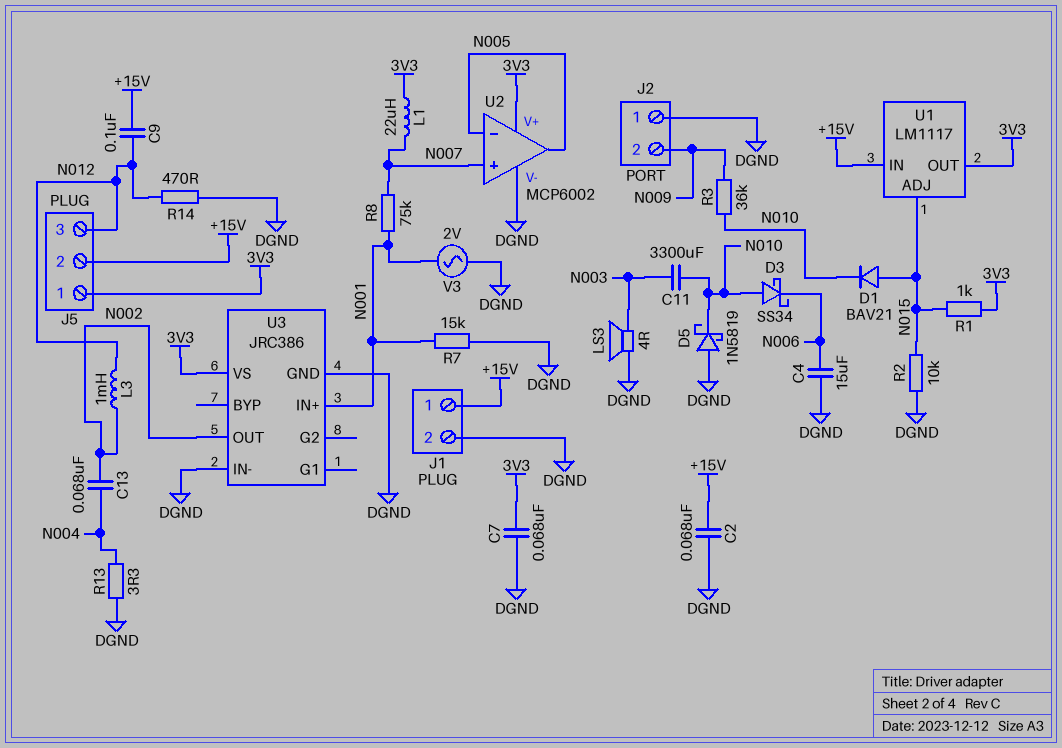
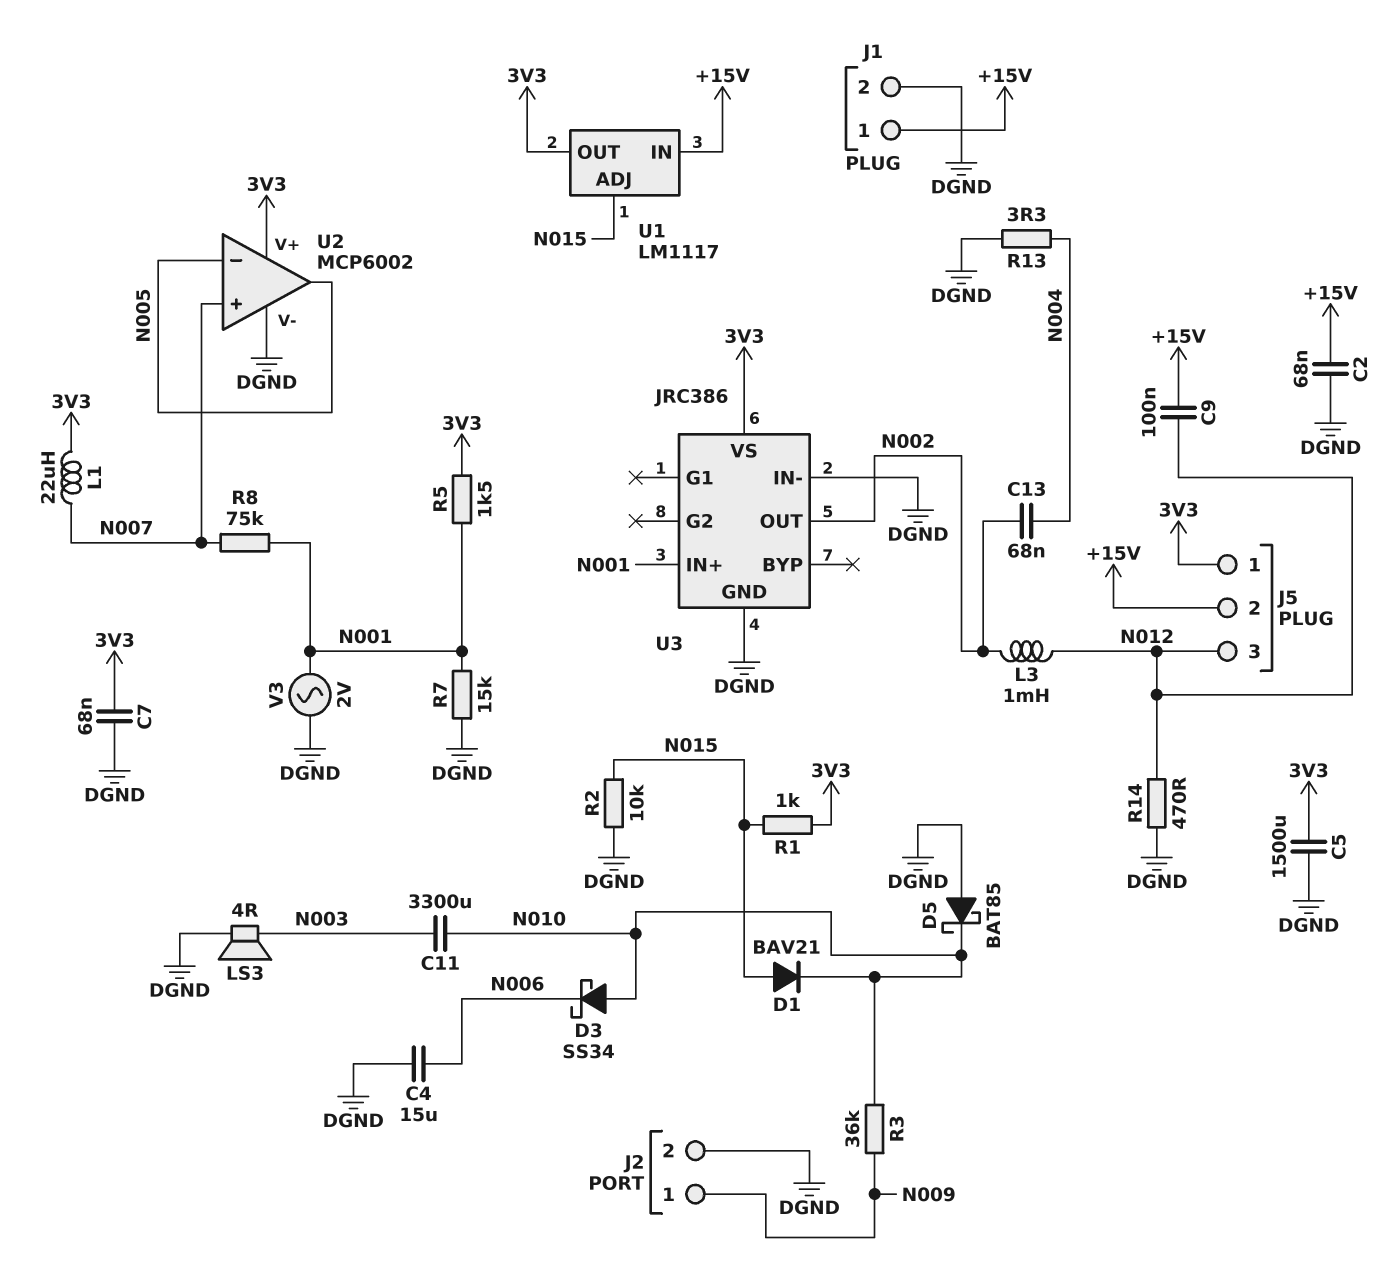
C5: none -> 1500uF (3V3, DGND)
D5: schottky 1N5819 (A DGND, K N010) -> schottky BAT85 (A DGND, K N010)
J2 pin 1: DGND -> N009
J2 pin 2: N009 -> DGND
R5: none -> 1.5k (3V3, N001)

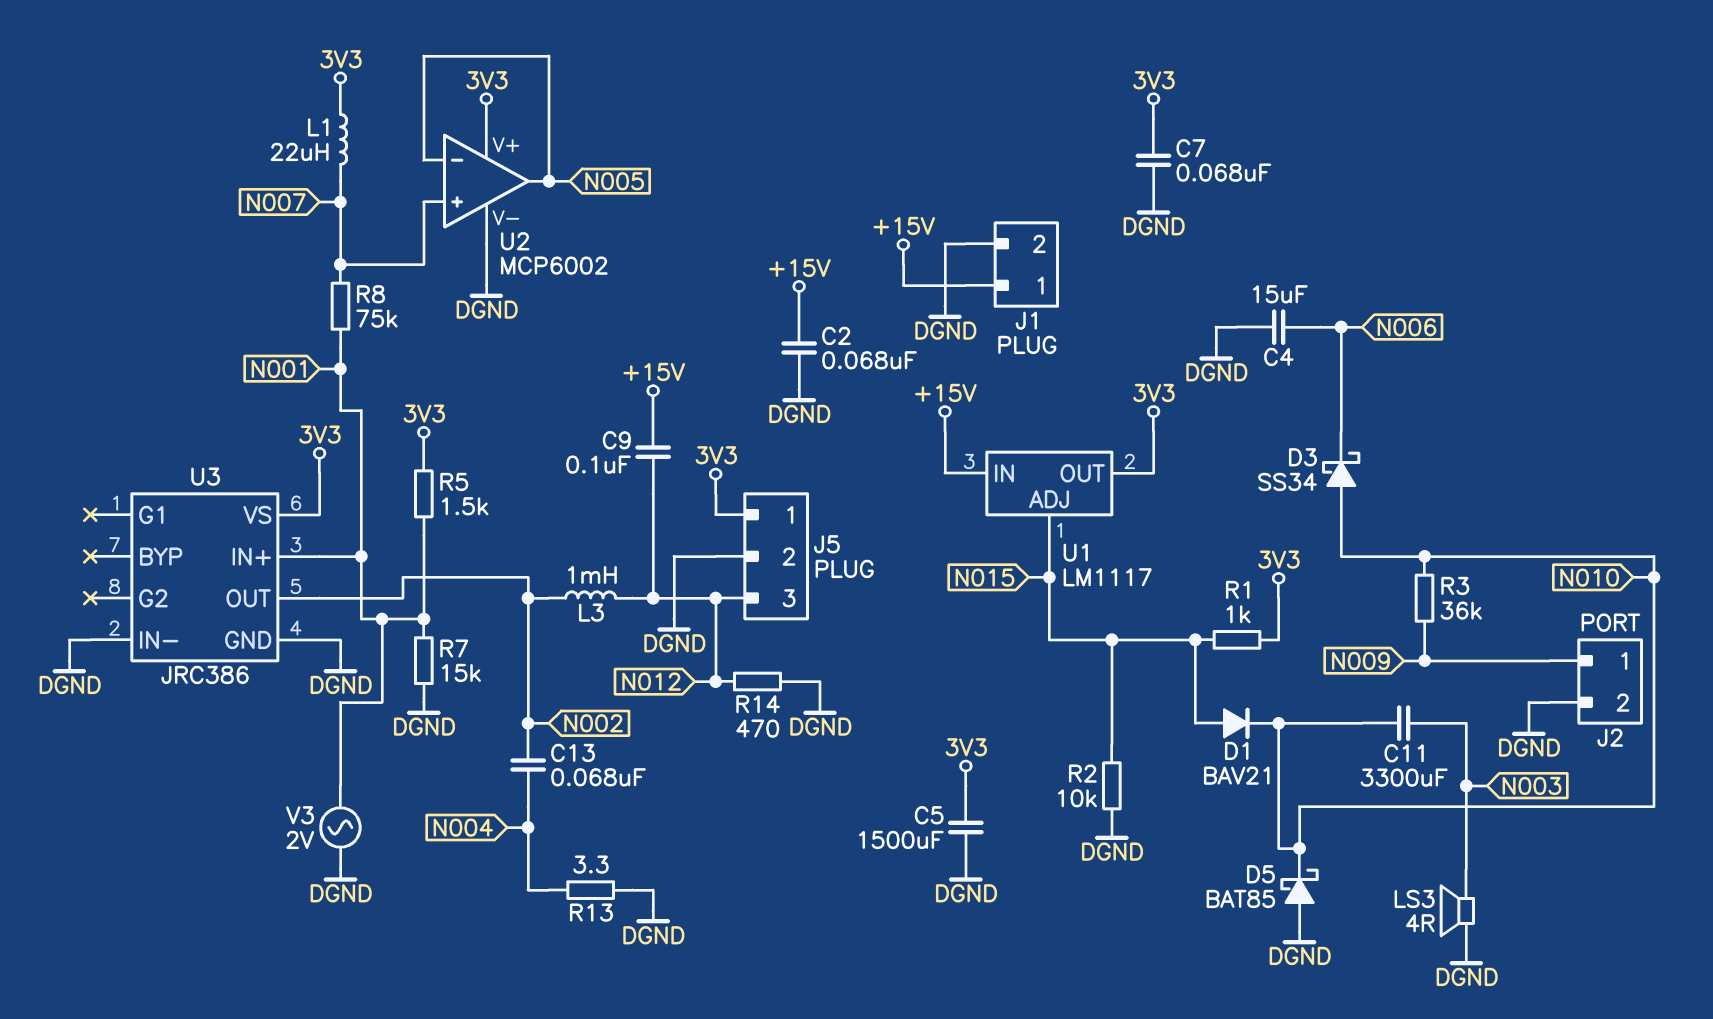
J5 pin 2: +15V -> DGND

